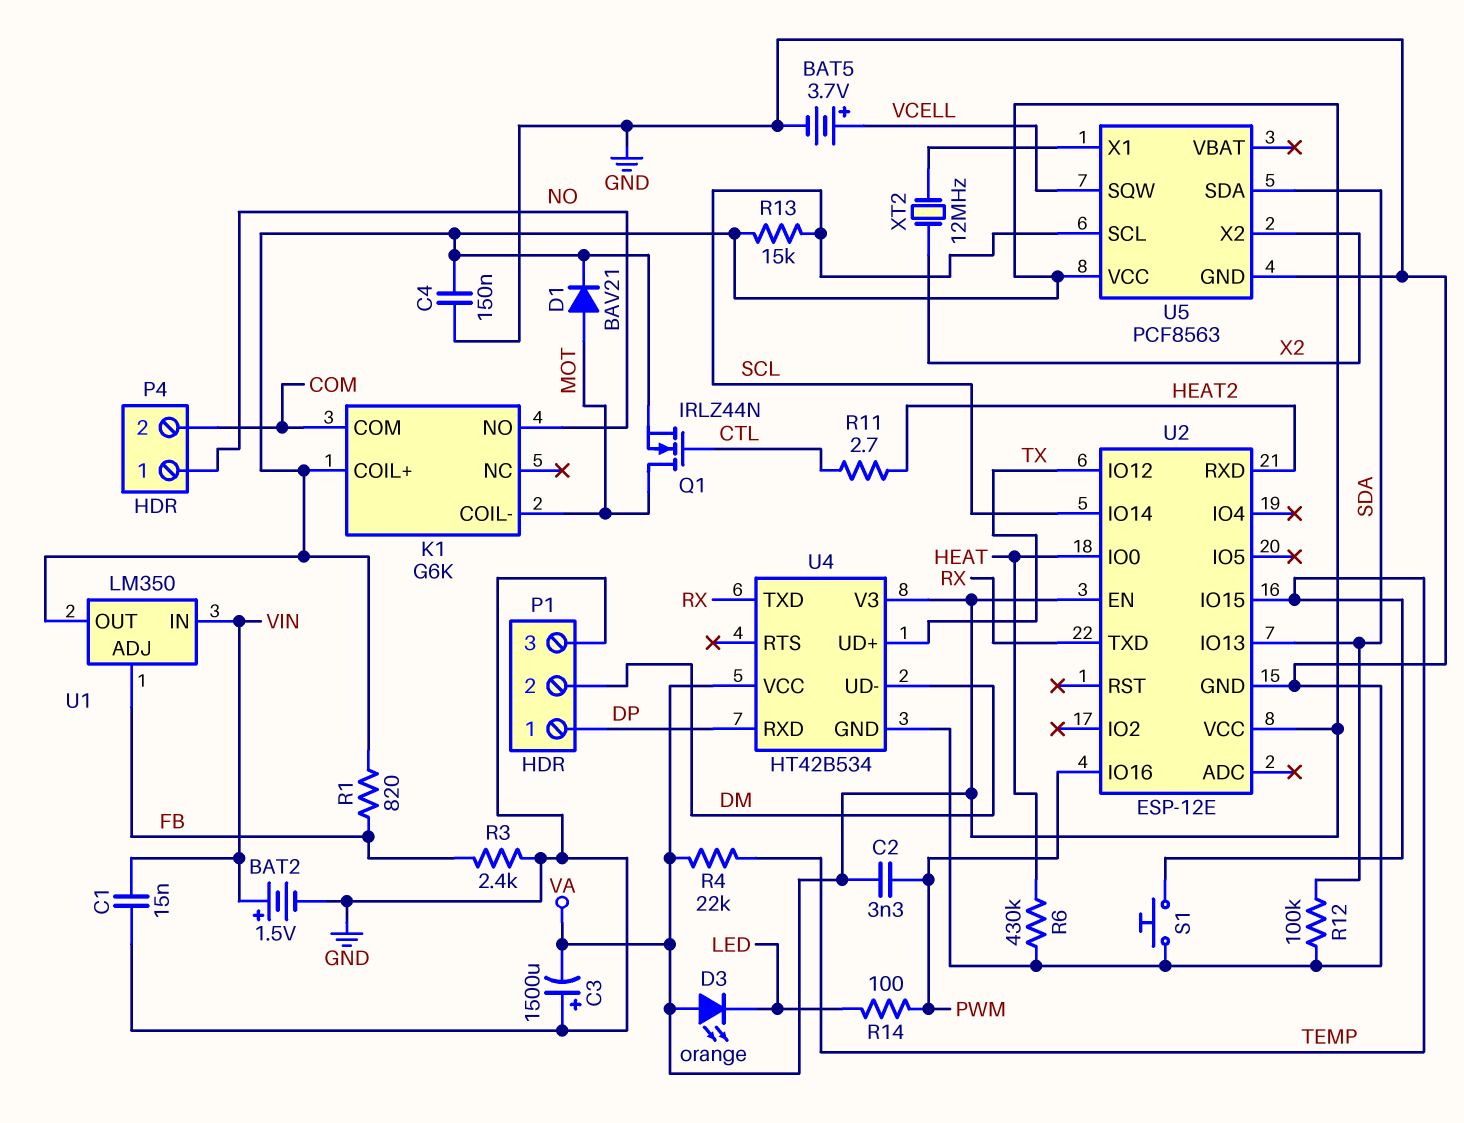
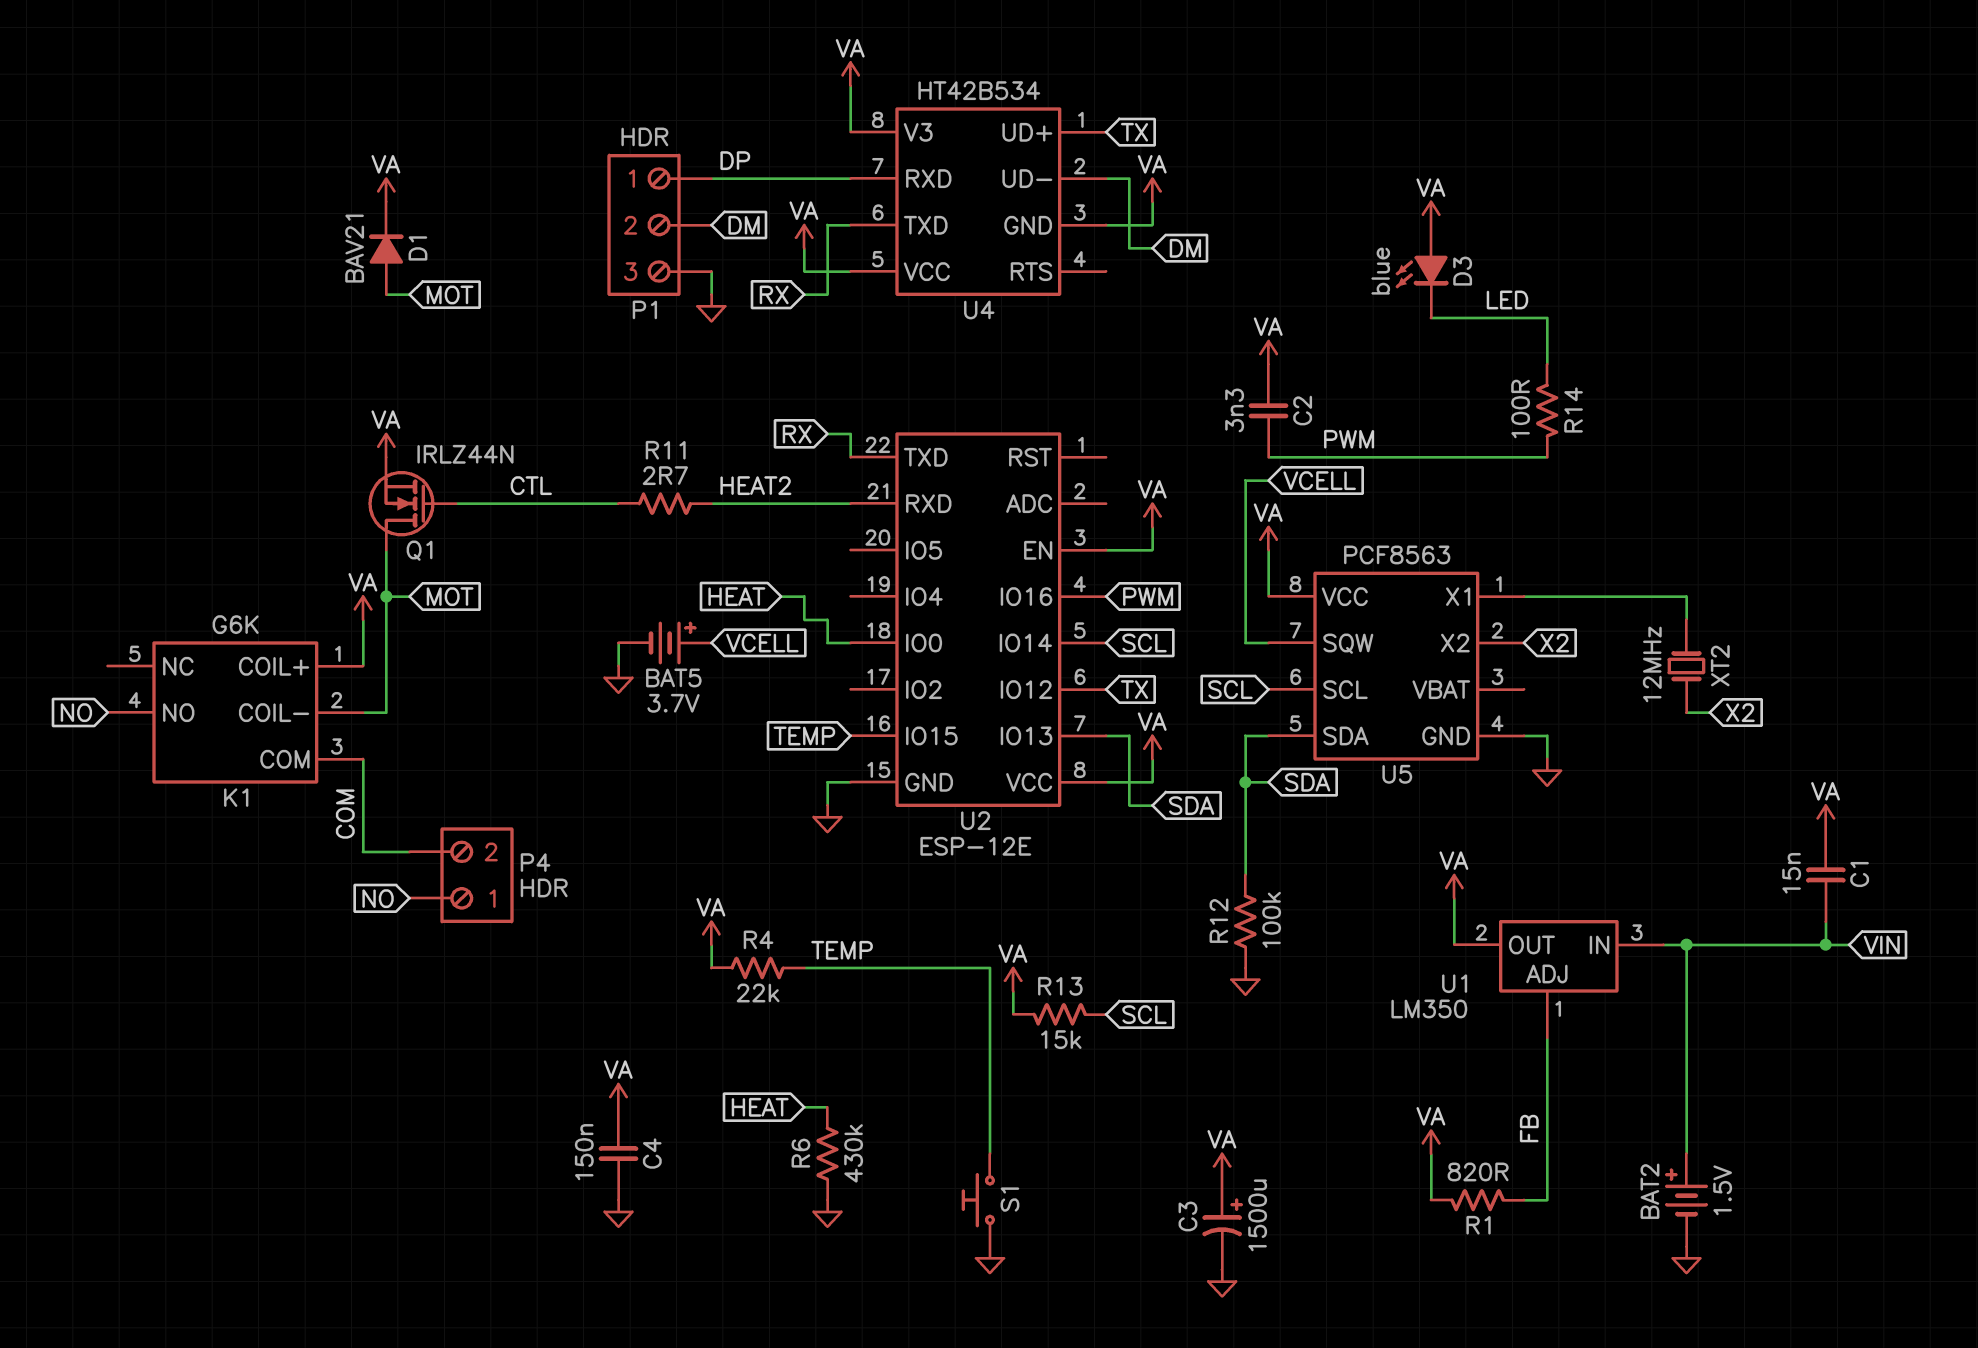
C1: 15nF (GND, VIN) -> 15nF (VA, VIN)
C3: 1500uF (plus GND, minus VA) -> 1500uF (plus VA, minus GND)
D3: LED orange (A VA, K LED) -> LED blue (A VA, K LED)
R3: 2.4k (FB, GND) -> none
U4 pin GND: GND -> VA

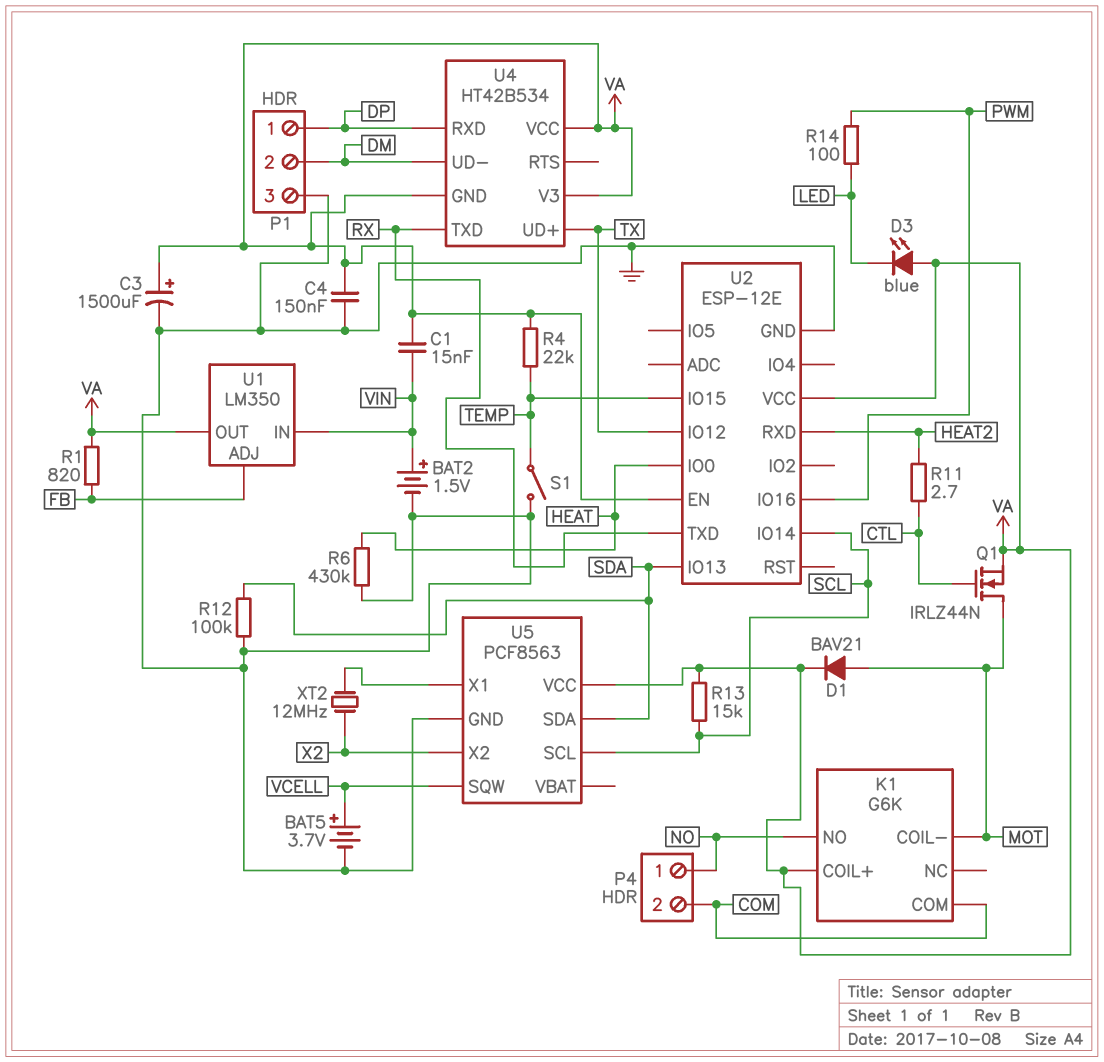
C2: 3.3nF (PWM, VA) -> none
S1: button (GND, TEMP) -> switch (GND, TEMP)

